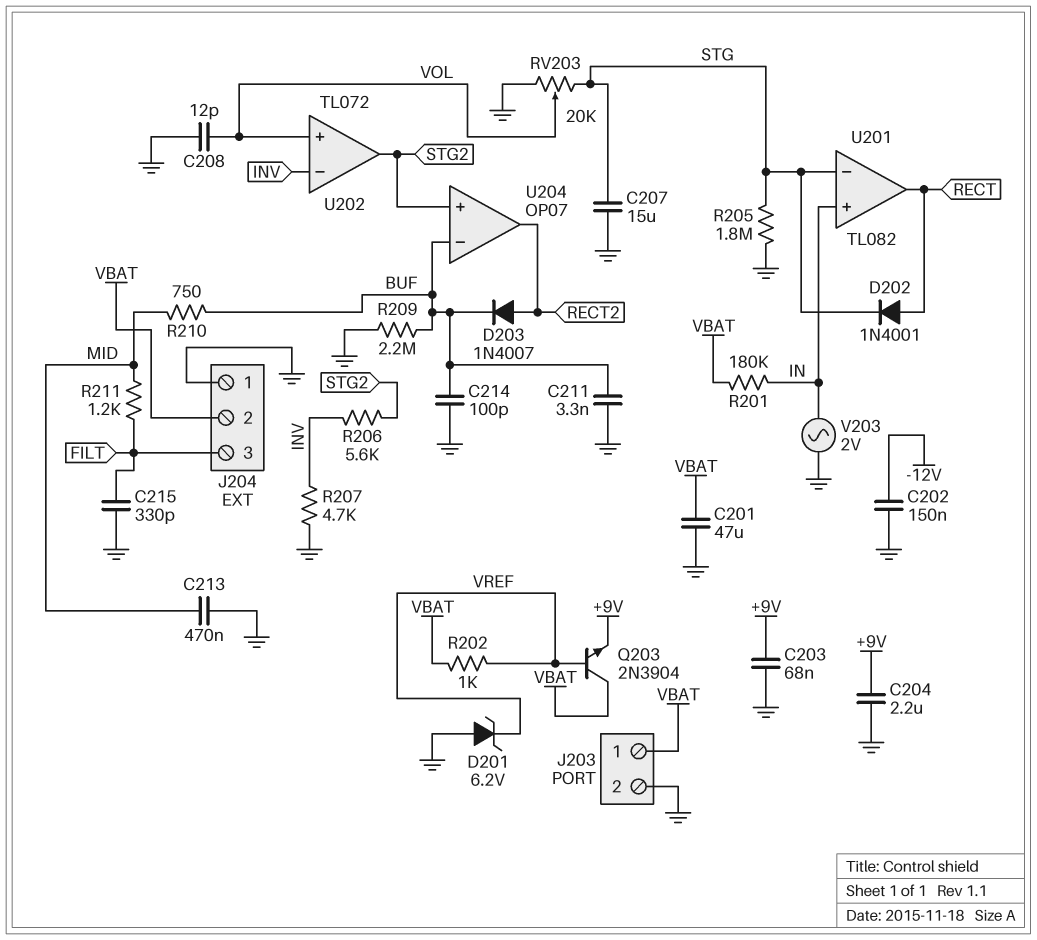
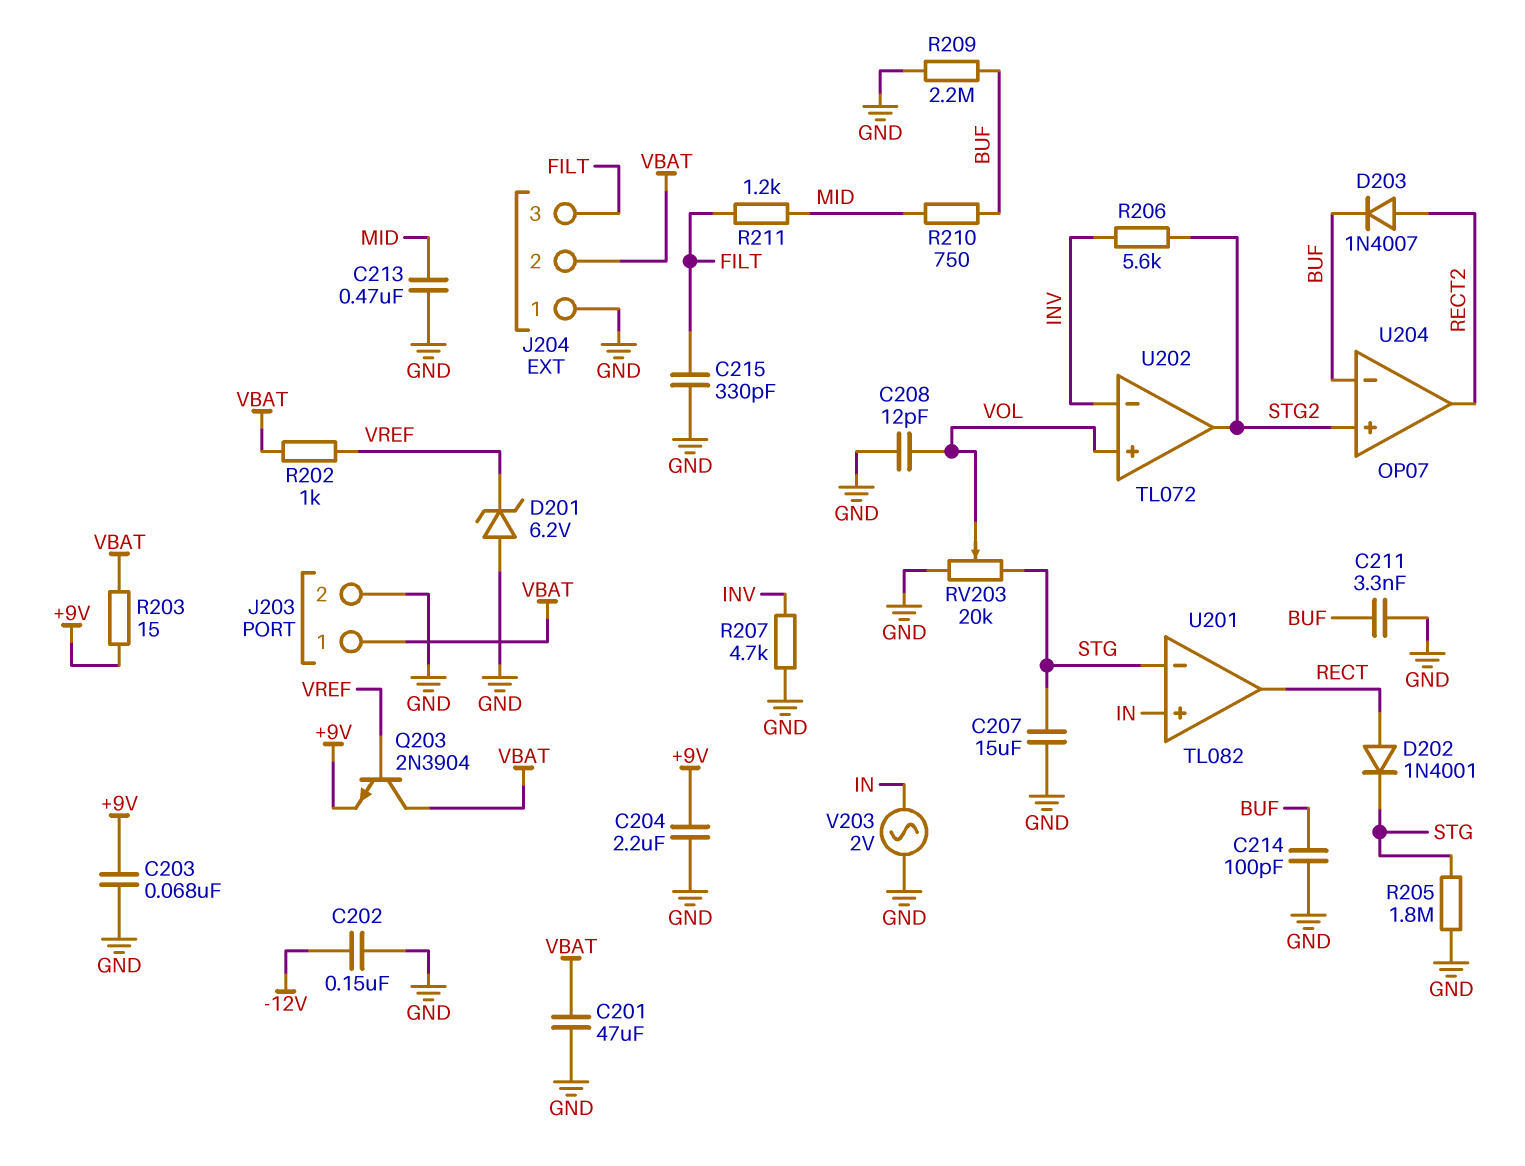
R201: 180k (IN, VBAT) -> none
R203: none -> 15 (+9V, VBAT)

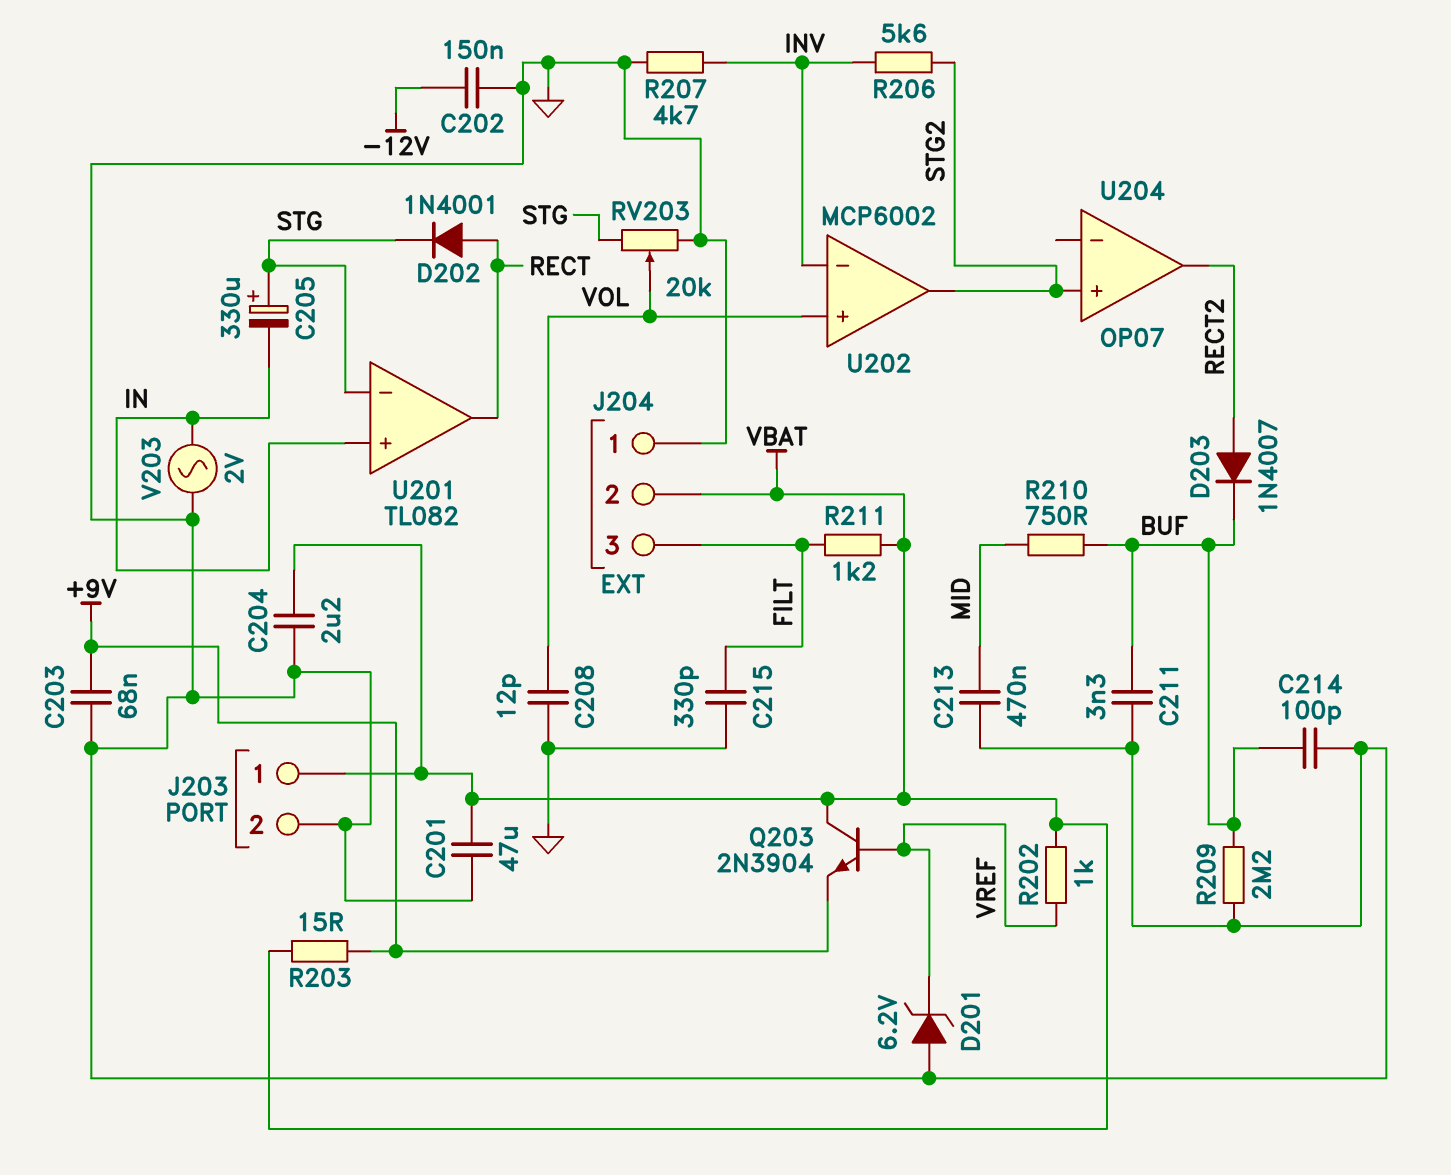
C204: 2.2uF (+9V, GND) -> 2.2uF (GND, VBAT)
C205: none -> 330uF (plus STG, minus IN)
C207: 15uF (GND, STG) -> none
R205: 1.8M (GND, STG) -> none
R211: 1.2k (FILT, MID) -> 1.2k (FILT, VBAT)
U202: TL072 -> MCP6002
U204 pin in-: BUF -> none

